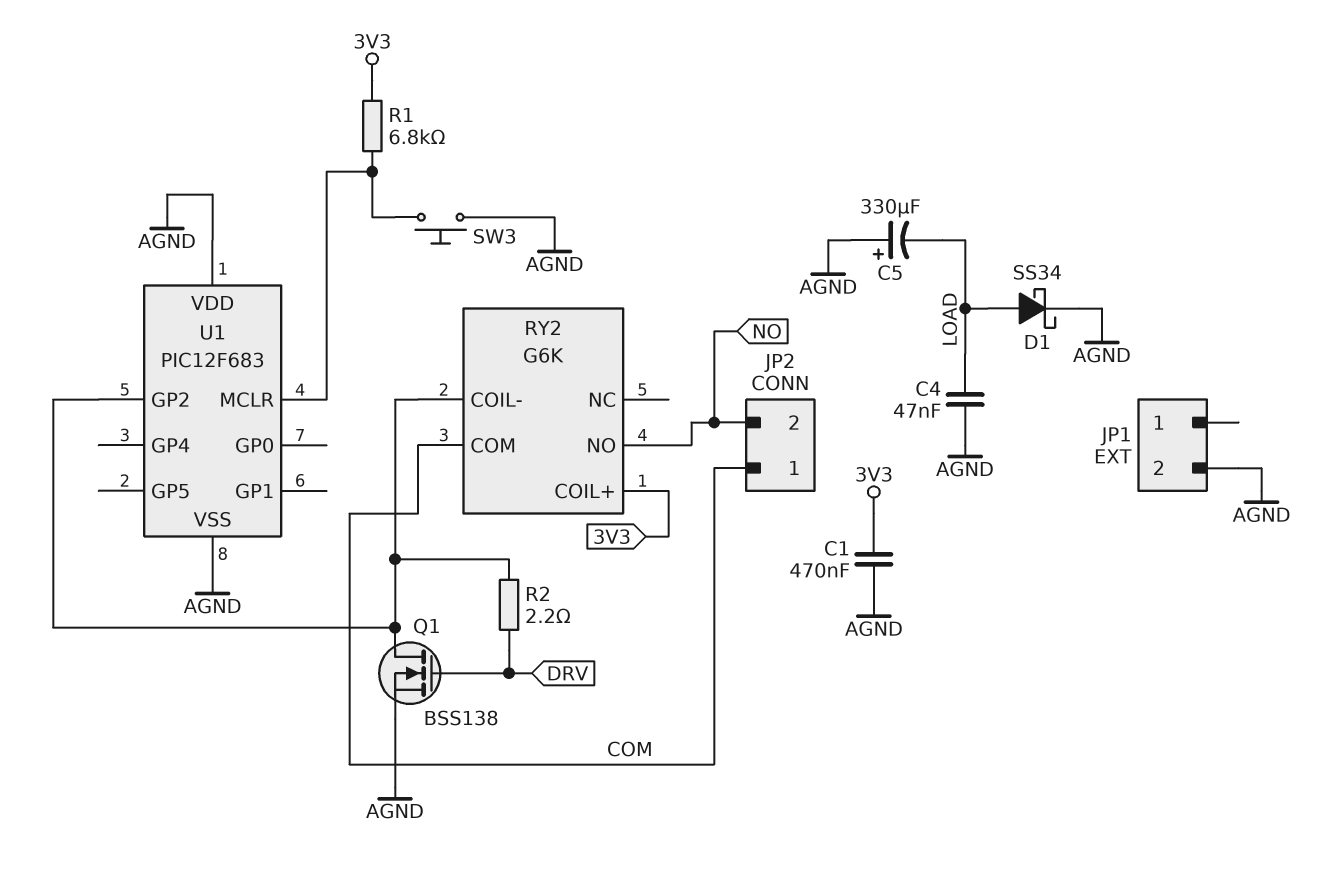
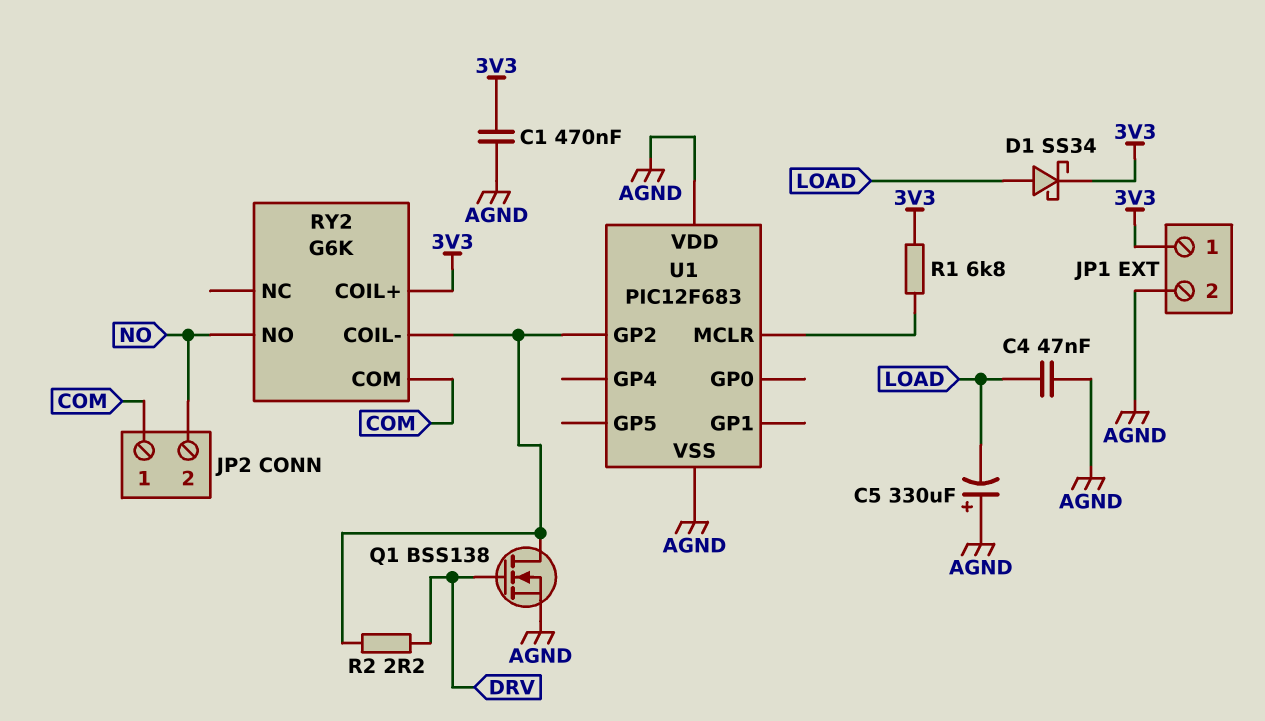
D1: schottky SS34 (A LOAD, K AGND) -> schottky SS34 (A LOAD, K 3V3)
JP1 pin 1: none -> 3V3
SW3: button (AGND, U1/MCLR) -> none

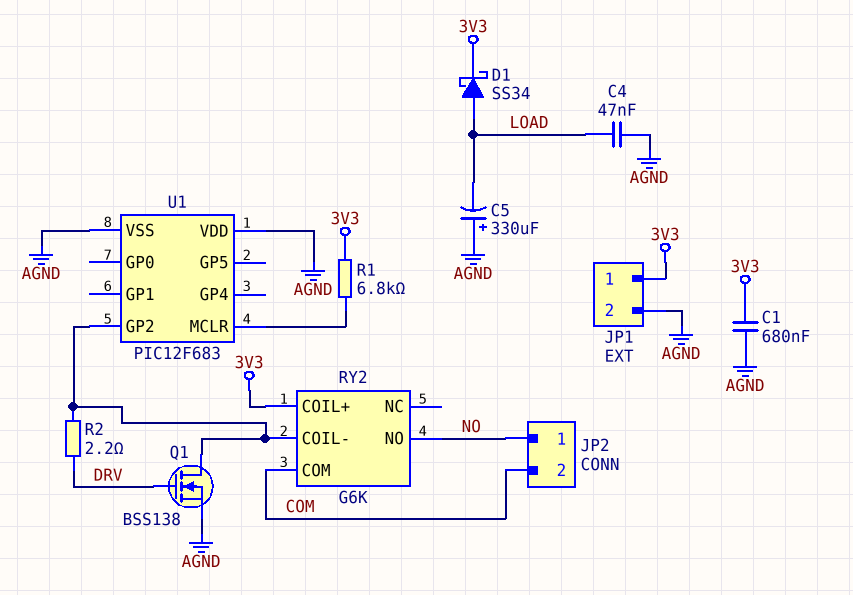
C1: 470nF (3V3, AGND) -> 680nF (3V3, AGND)
JP2 pin 1: COM -> NO
JP2 pin 2: NO -> COM

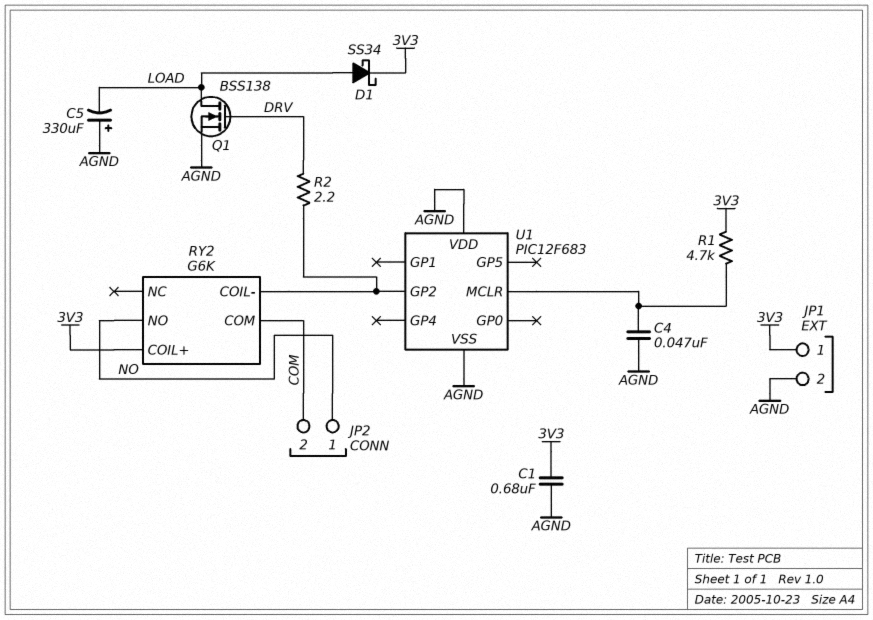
C4: 47nF (AGND, LOAD) -> 47nF (AGND, U1/MCLR)
Q1: NMOS BSS138 (G DRV, D RY2/COIL-, S AGND) -> NMOS BSS138 (G DRV, D LOAD, S AGND)
R1: 6.8k (3V3, U1/MCLR) -> 4.7k (3V3, U1/MCLR)

